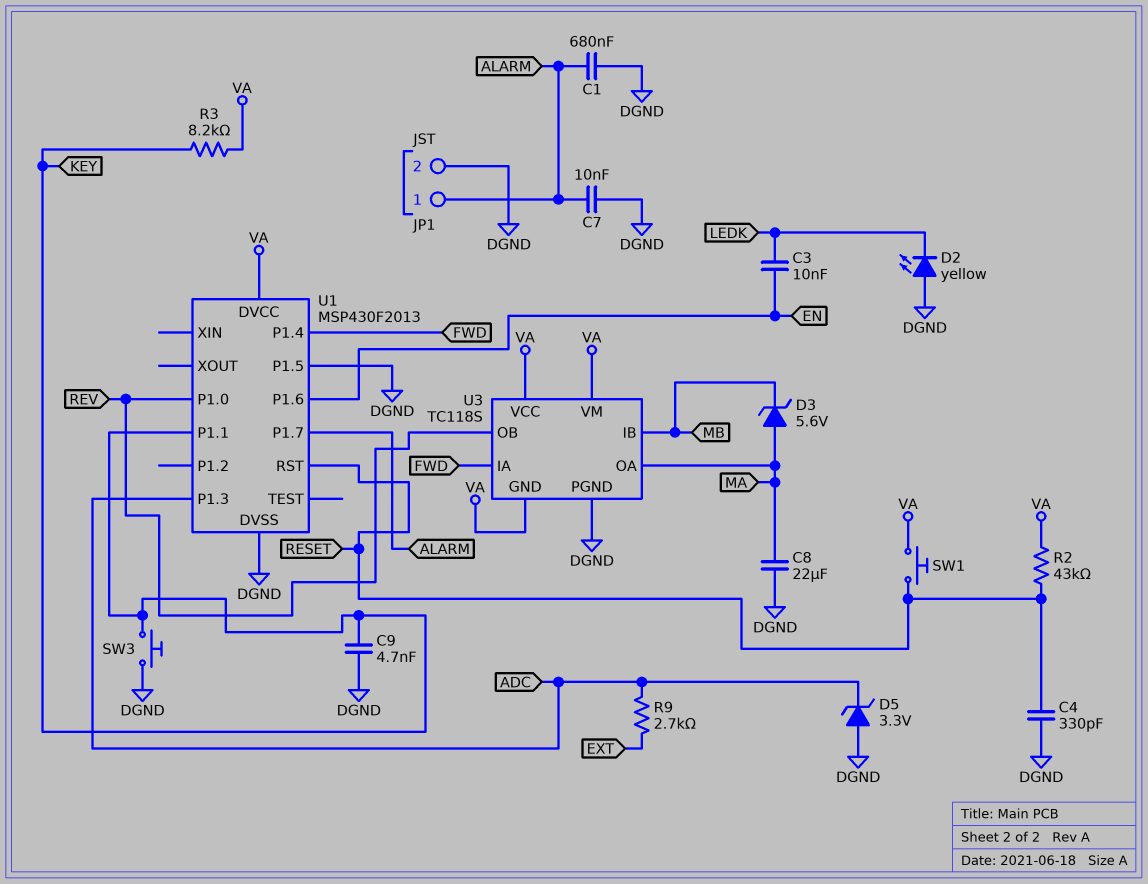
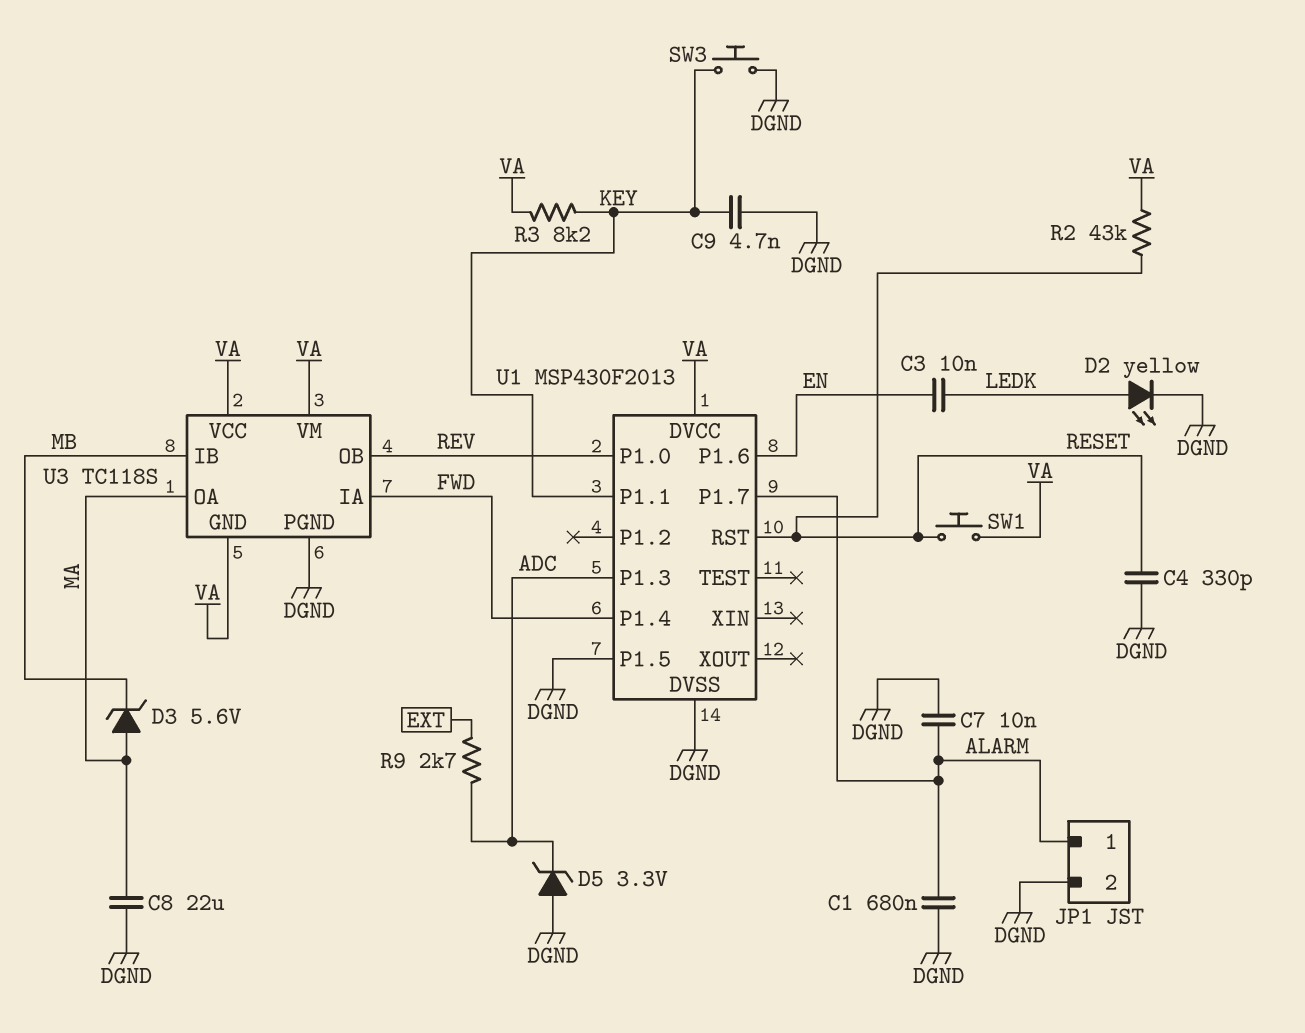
D2: LED yellow (A DGND, K LEDK) -> LED yellow (A LEDK, K DGND)

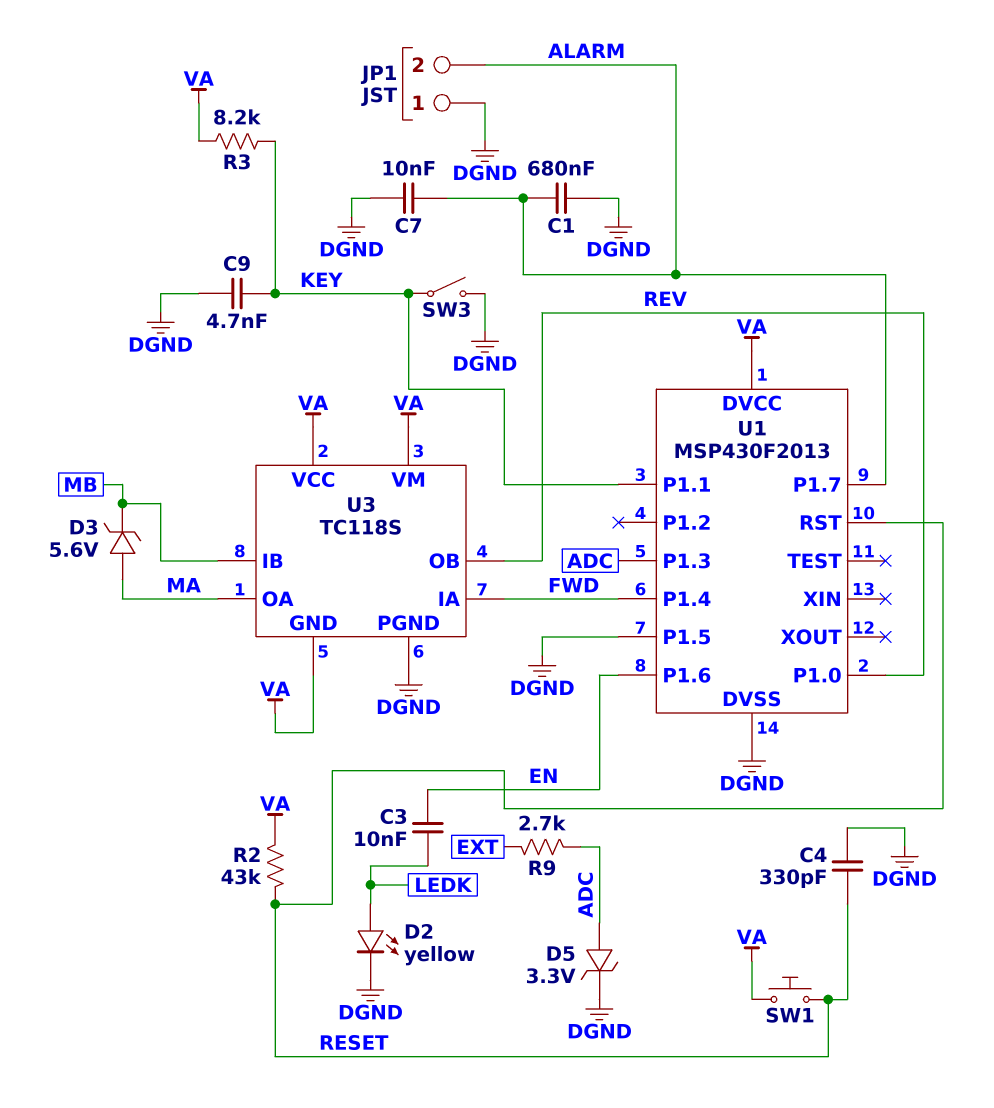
C8: 22uF (DGND, MA) -> none
D5: zener 3.3V (A DGND, K ADC) -> zener 3.3V (A ADC, K DGND)
JP1 pin 1: ALARM -> DGND
JP1 pin 2: DGND -> ALARM
SW3: button (DGND, KEY) -> switch (DGND, KEY)

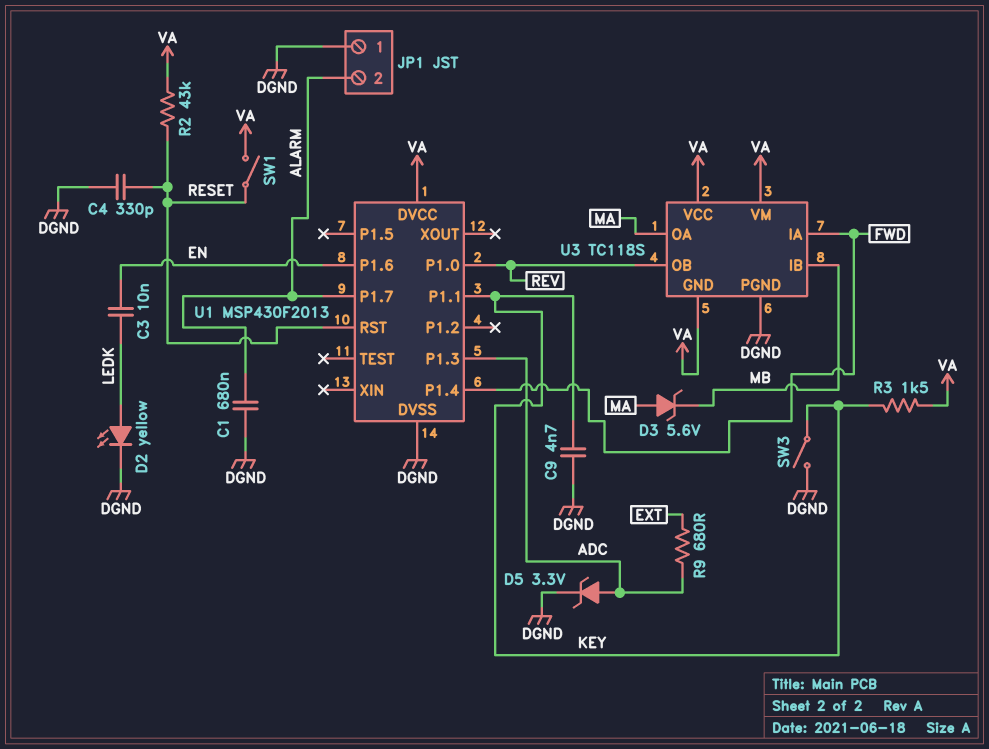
C7: 10nF (ALARM, DGND) -> none
R3: 8.2k (KEY, VA) -> 1.5k (KEY, VA)
R9: 2.7k (ADC, EXT) -> 680 (ADC, EXT)
SW1: button (RESET, VA) -> switch (RESET, VA)
U1 pin P1.5: DGND -> none

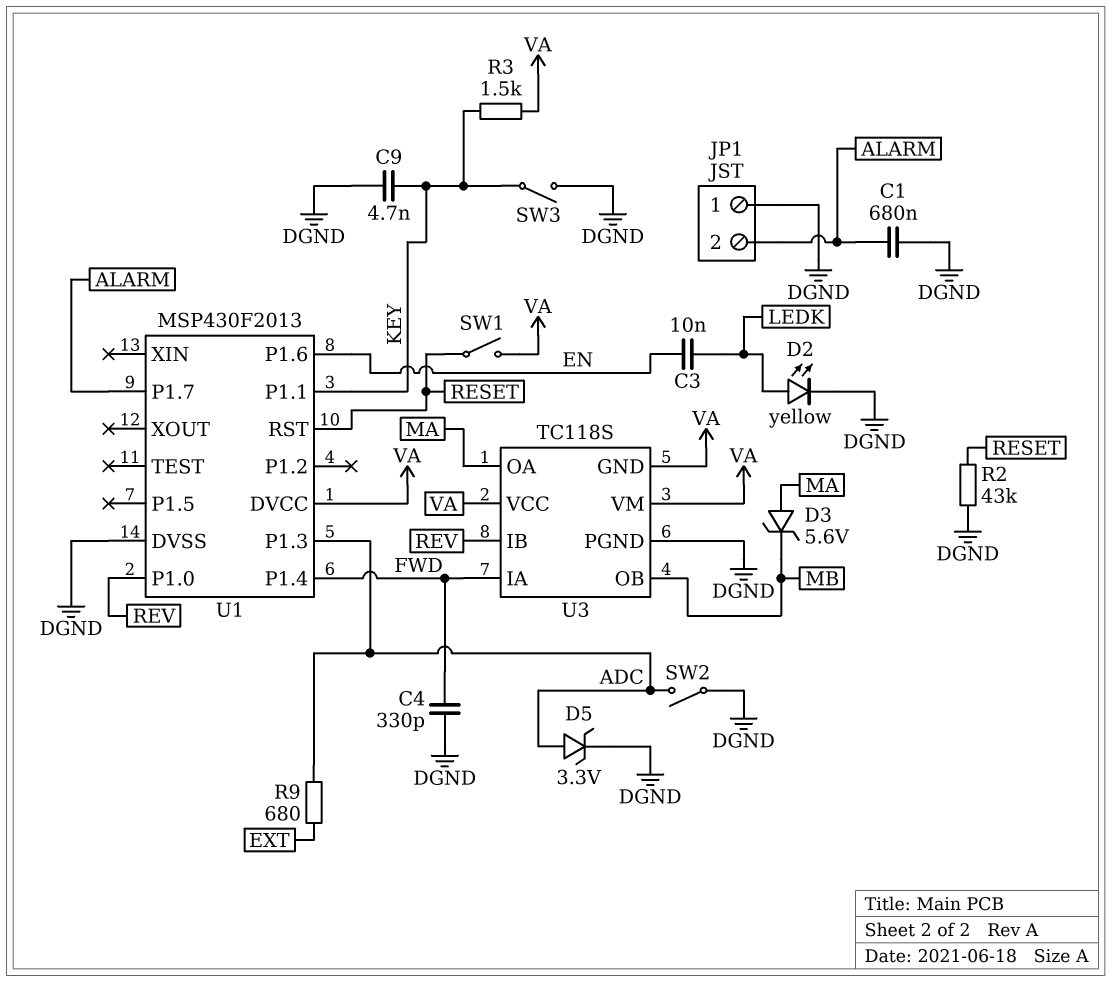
C4: 330pF (DGND, RESET) -> 330pF (DGND, FWD)
R2: 43k (RESET, VA) -> 43k (DGND, RESET)
SW2: none -> switch (ADC, DGND)
U3 pin IB: MB -> REV
U3 pin OB: REV -> MB

